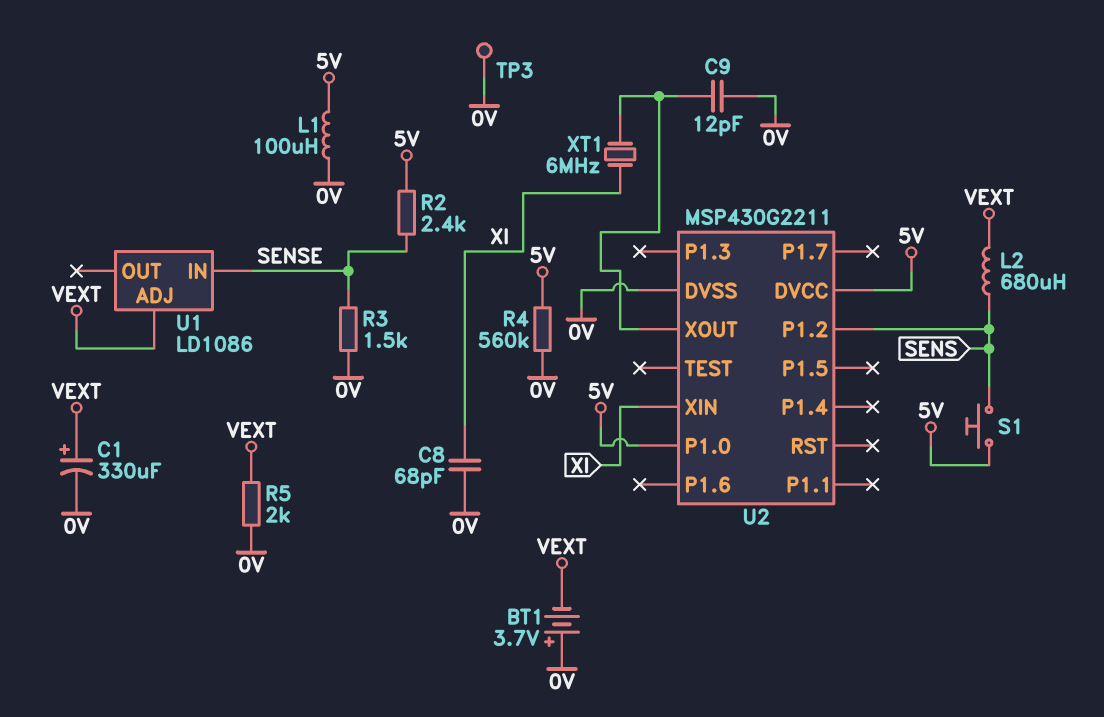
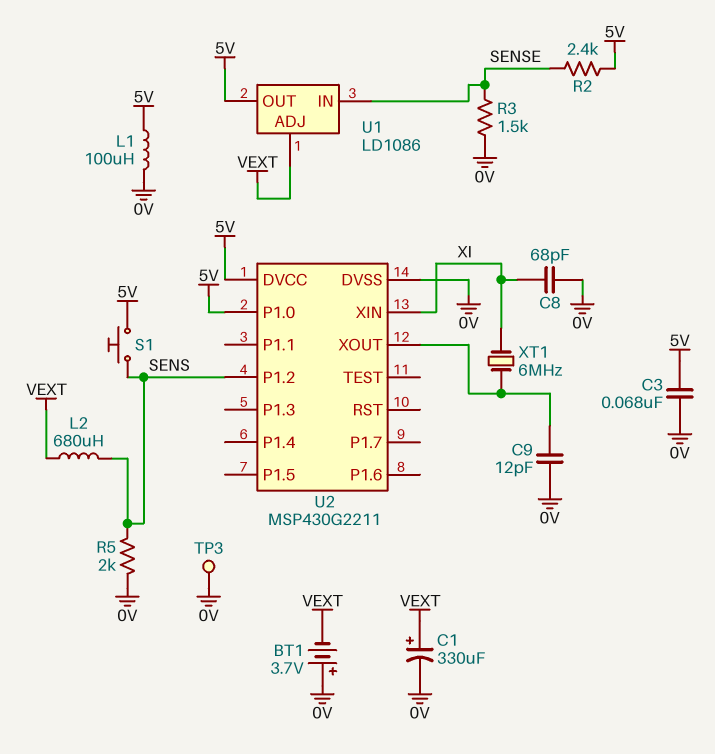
C3: none -> 68nF (0V, 5V)
R4: 560k (0V, 5V) -> none
R5: 2k (0V, VEXT) -> 2k (0V, SENS)
U1 pin OUT: none -> 5V

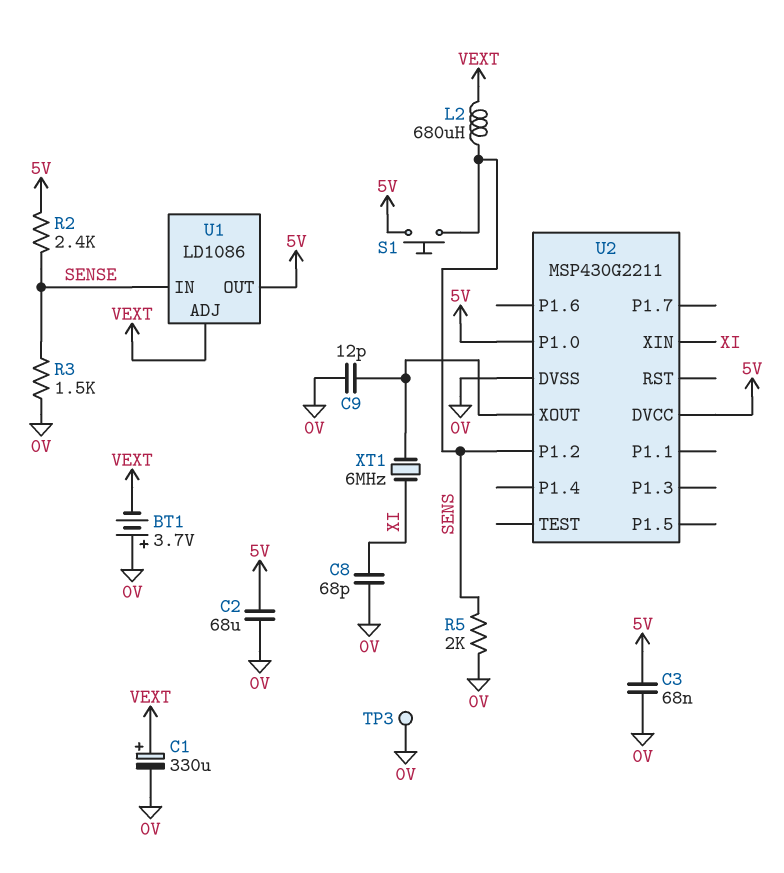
C2: none -> 68uF (0V, 5V)
L1: 100uH (0V, 5V) -> none

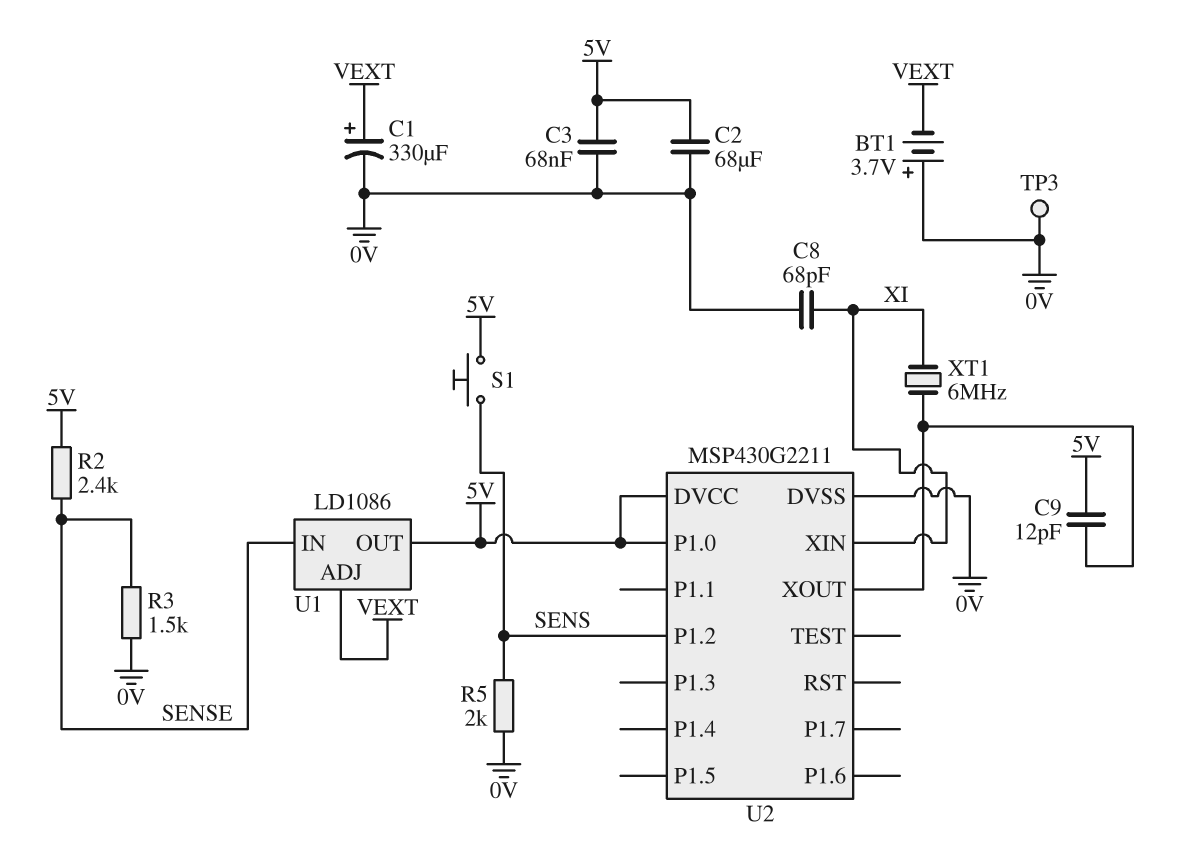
C9: 12pF (0V, U2/XOUT) -> 12pF (5V, U2/XOUT)
L2: 680uH (SENS, VEXT) -> none

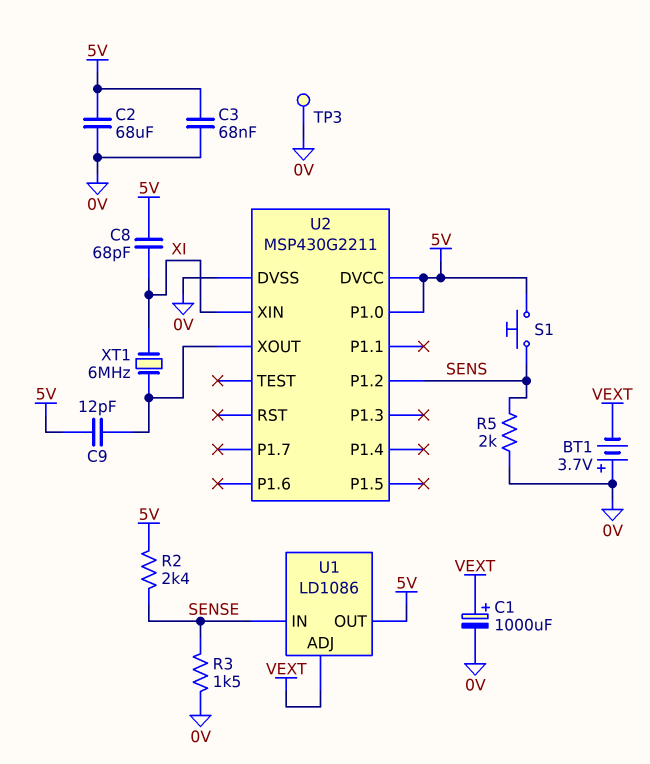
C1: 330uF (plus VEXT, minus 0V) -> 1000uF (plus VEXT, minus 0V)
C8: 68pF (0V, XI) -> 68pF (5V, XI)

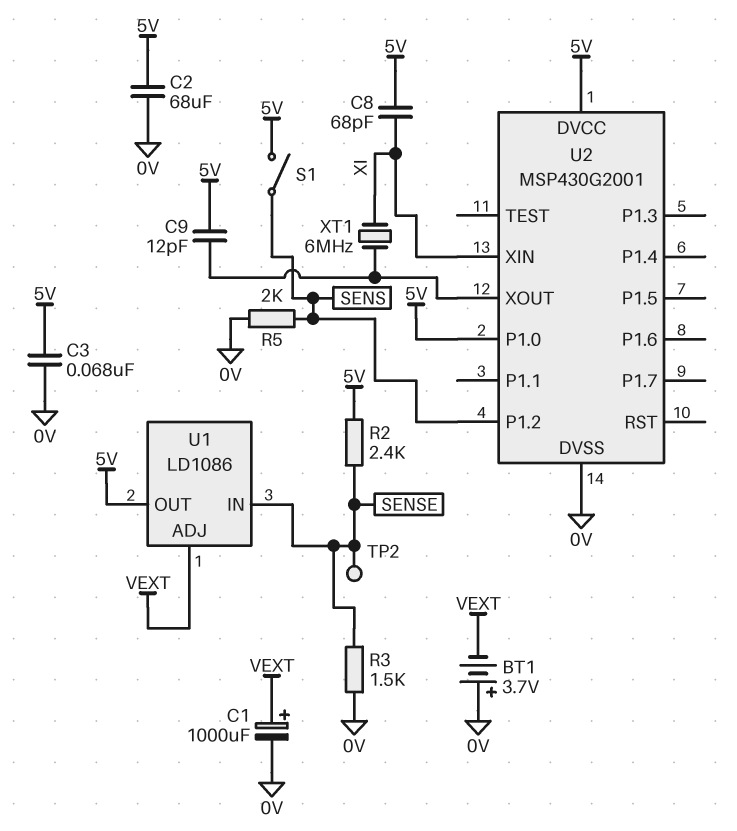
S1: button (5V, SENS) -> switch (5V, SENS)
TP2: none -> test point (SENSE)
TP3: test point (0V) -> none
U2: MSP430G2211 -> MSP430G2001

